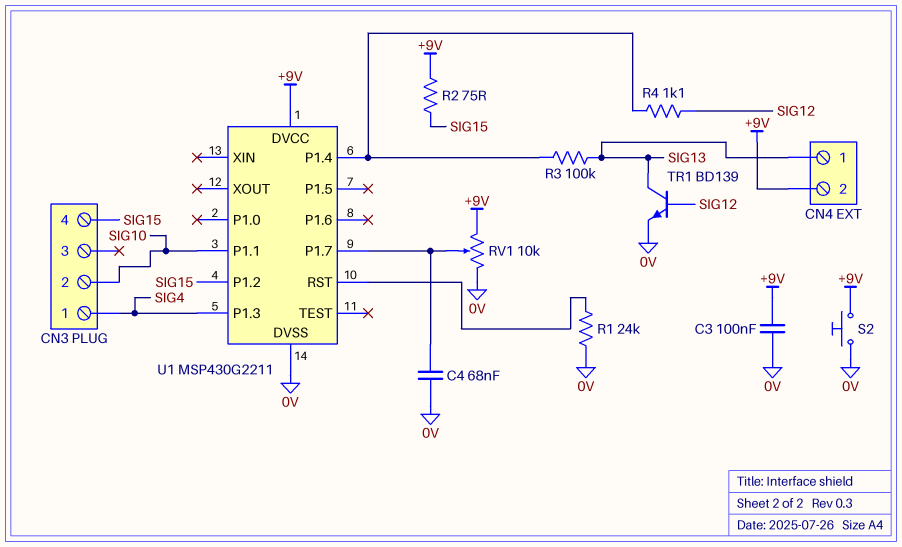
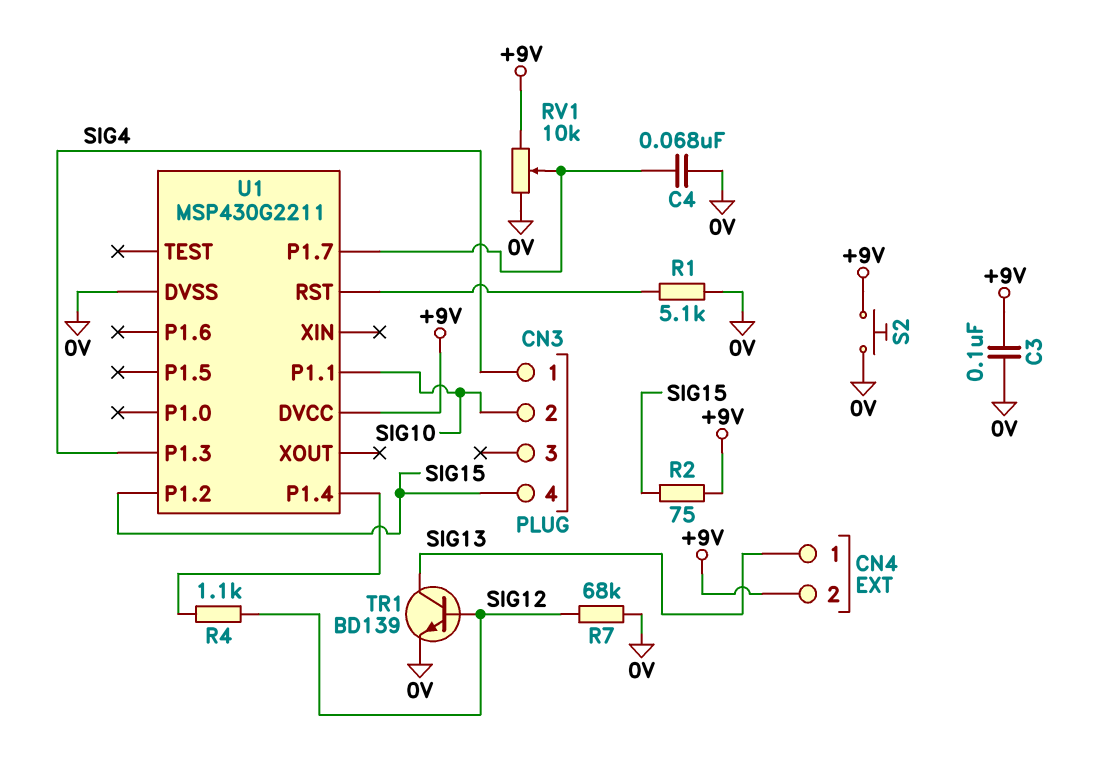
R1: 24k (0V, U1/RST) -> 5.1k (0V, U1/RST)
R3: 100k (SIG13, U1/P1.4) -> none
R7: none -> 68k (0V, SIG12)

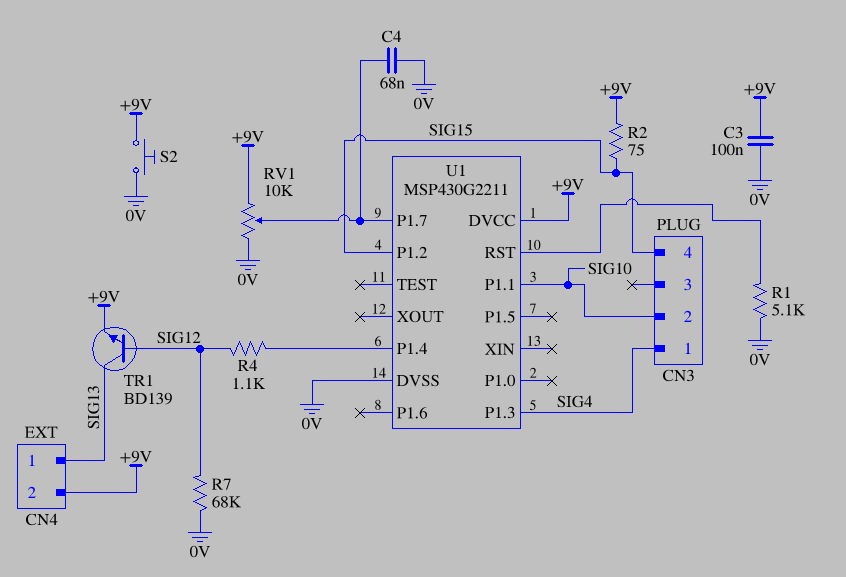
TR1: NPN BD139 (B SIG12, C SIG13, E 0V) -> NPN BD139 (B SIG12, C SIG13, E +9V)

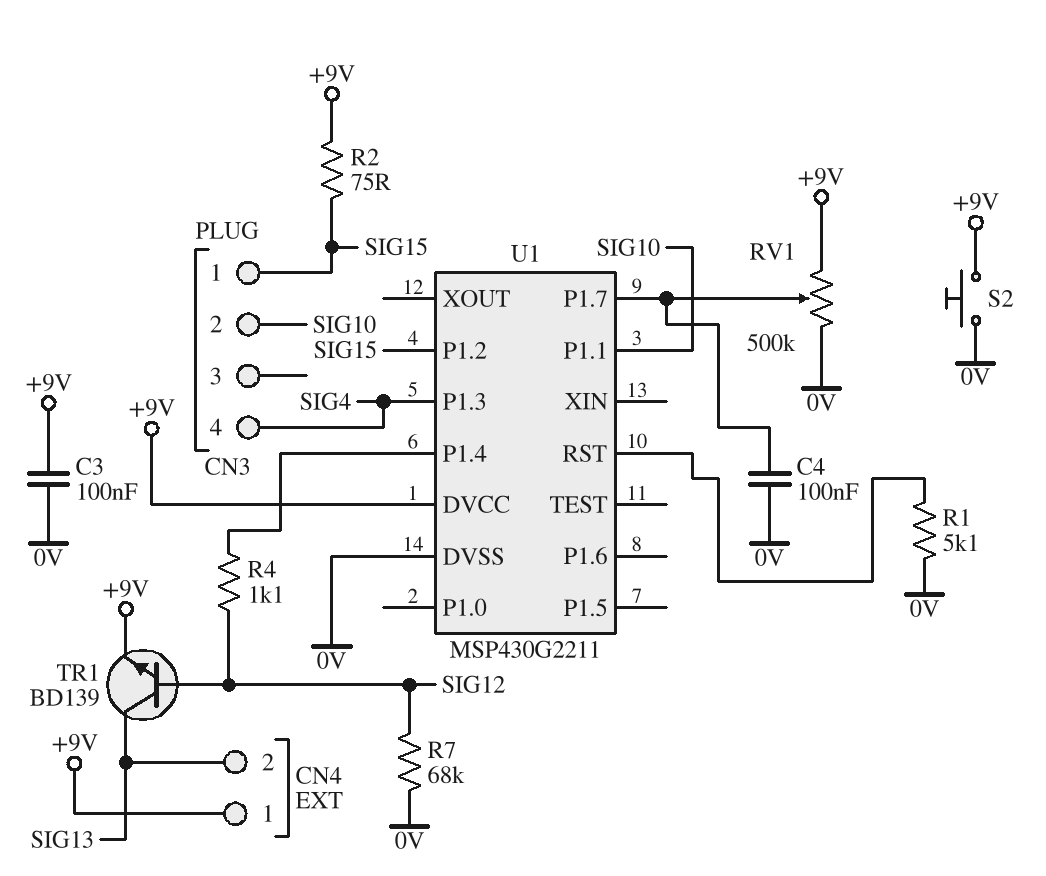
C4: 68nF (0V, U1/P1.7) -> 100nF (0V, U1/P1.7)
CN3 pin 1: SIG4 -> SIG15
CN3 pin 4: SIG15 -> SIG4
CN4 pin 1: SIG13 -> +9V
CN4 pin 2: +9V -> SIG13
RV1: 10k (+9V, 0V, wiper U1/P1.7) -> 500k (+9V, 0V, wiper U1/P1.7)

